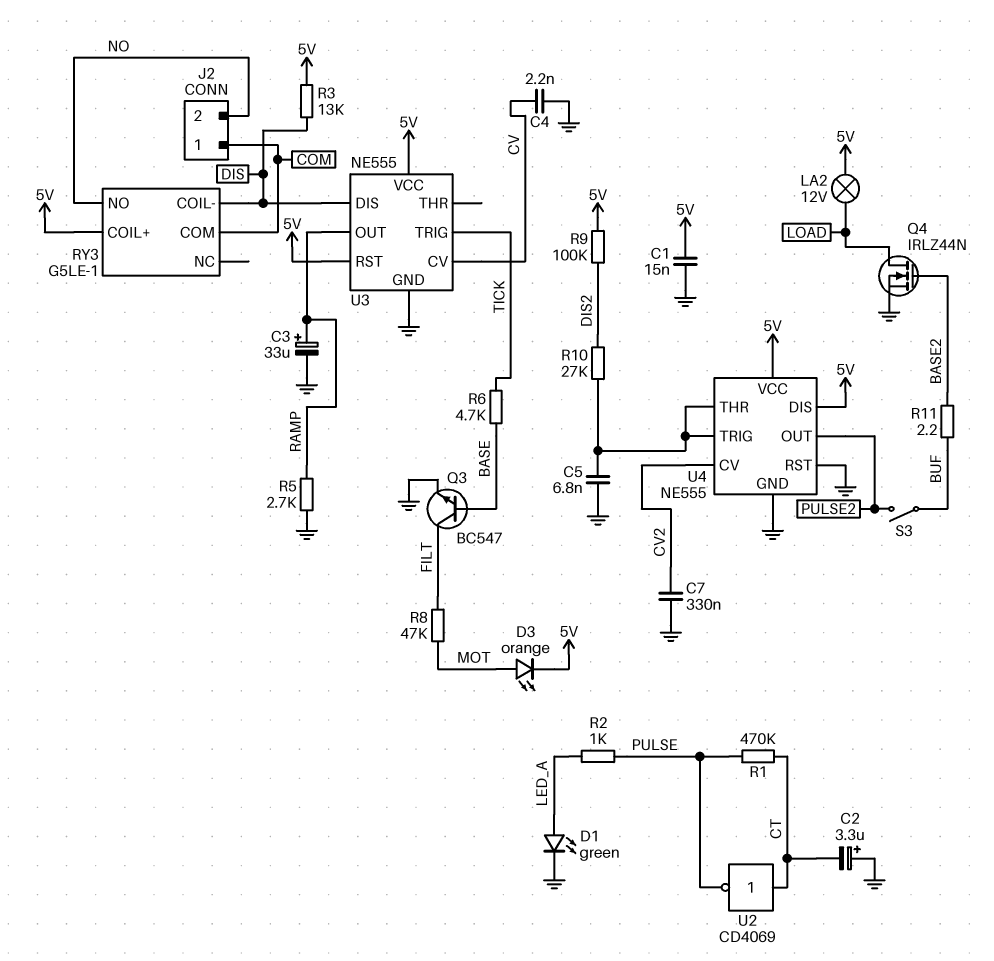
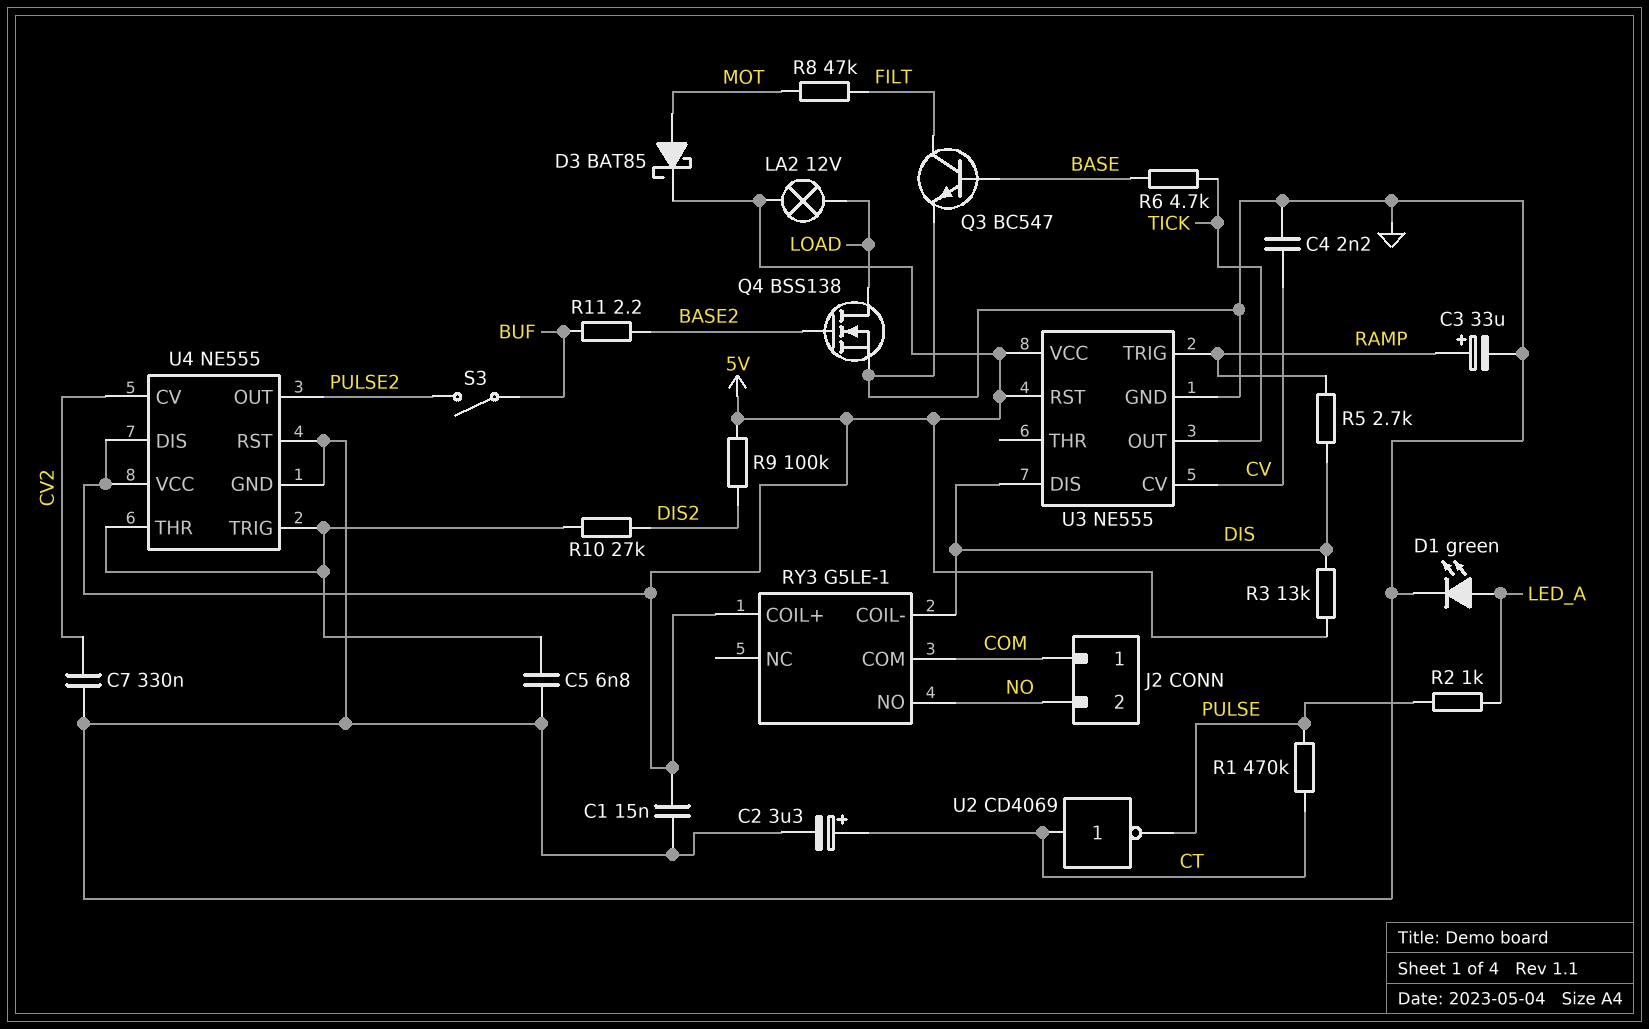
C2: 3.3uF (plus GND, minus CT) -> 3.3uF (plus CT, minus GND)
D3: LED orange (A MOT, K 5V) -> schottky BAT85 (A MOT, K 5V)
Q4: NMOS IRLZ44N (G BASE2, D LOAD, S GND) -> NMOS BSS138 (G BASE2, D LOAD, S GND)
R5: 2.7k (GND, RAMP) -> 2.7k (DIS, RAMP)
U3 pin OUT: RAMP -> TICK
U3 pin TRIG: TICK -> RAMP

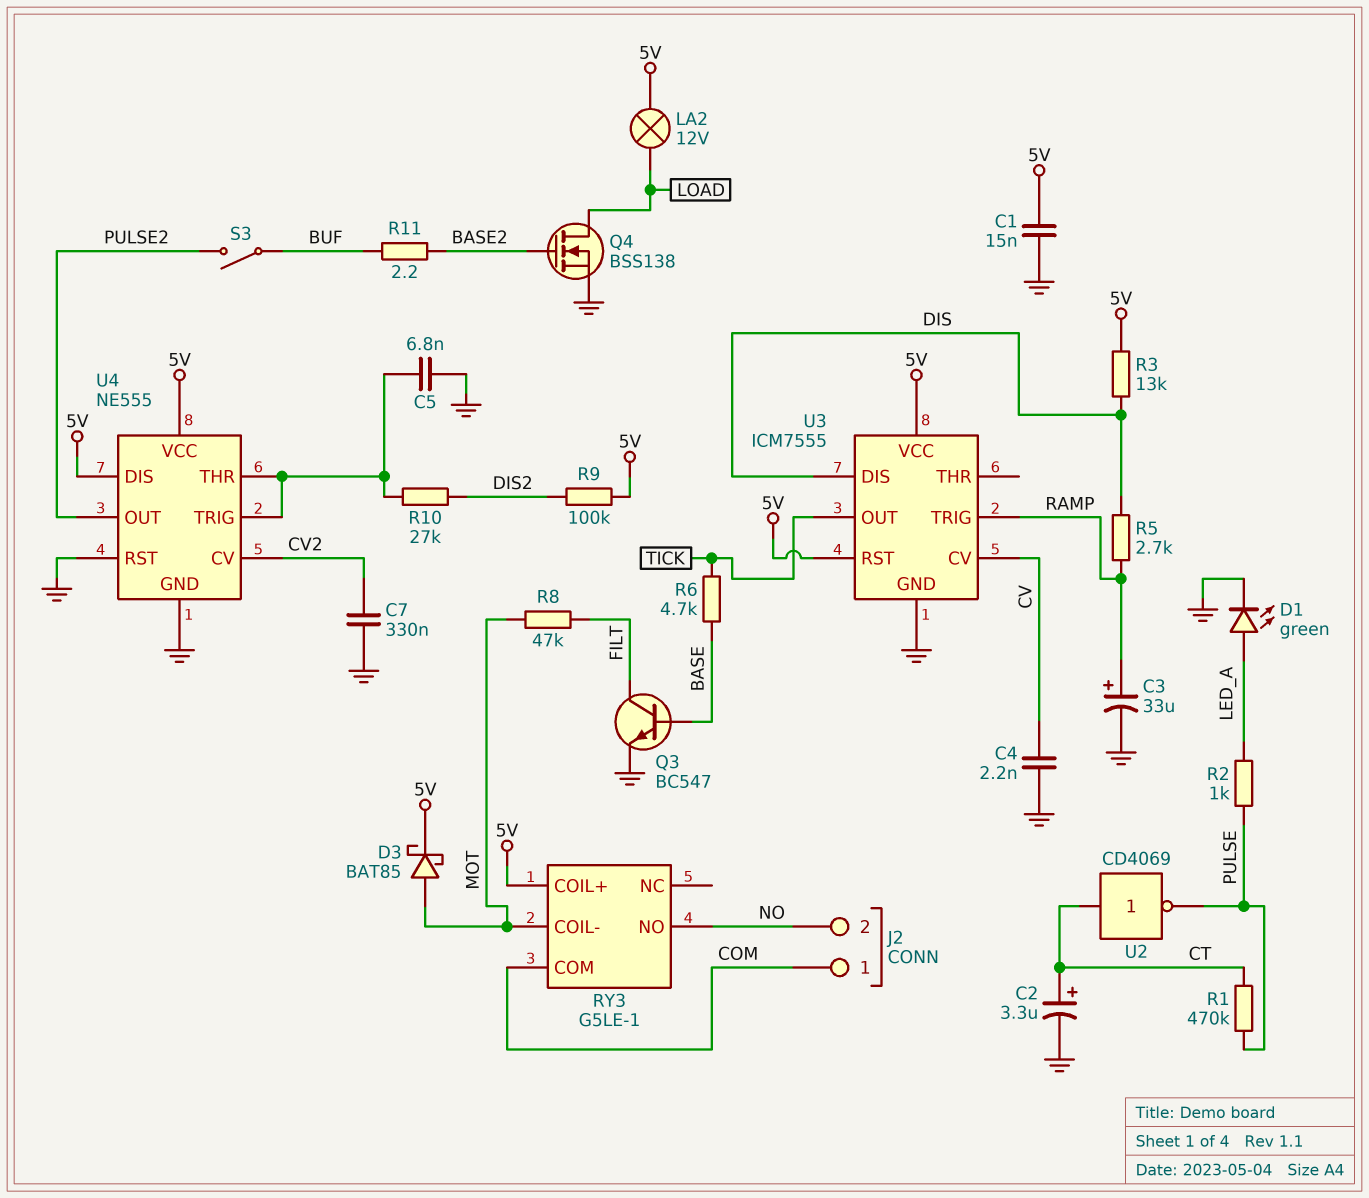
RY3 pin COIL-: DIS -> MOT
U3: NE555 -> ICM7555

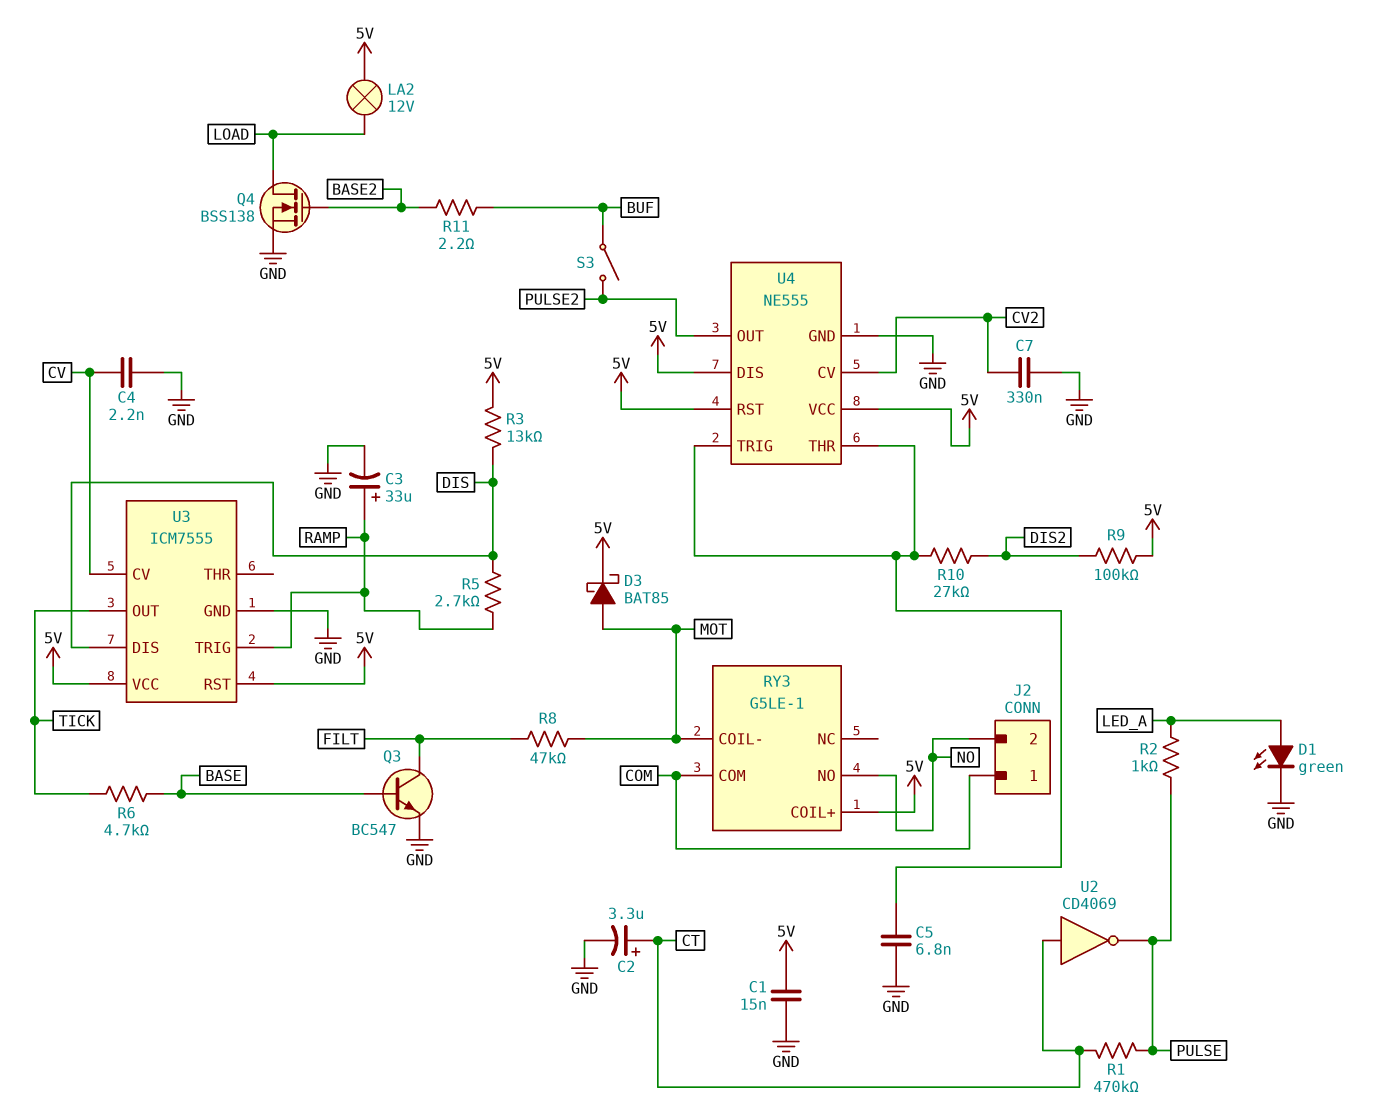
U4 pin RST: GND -> 5V

